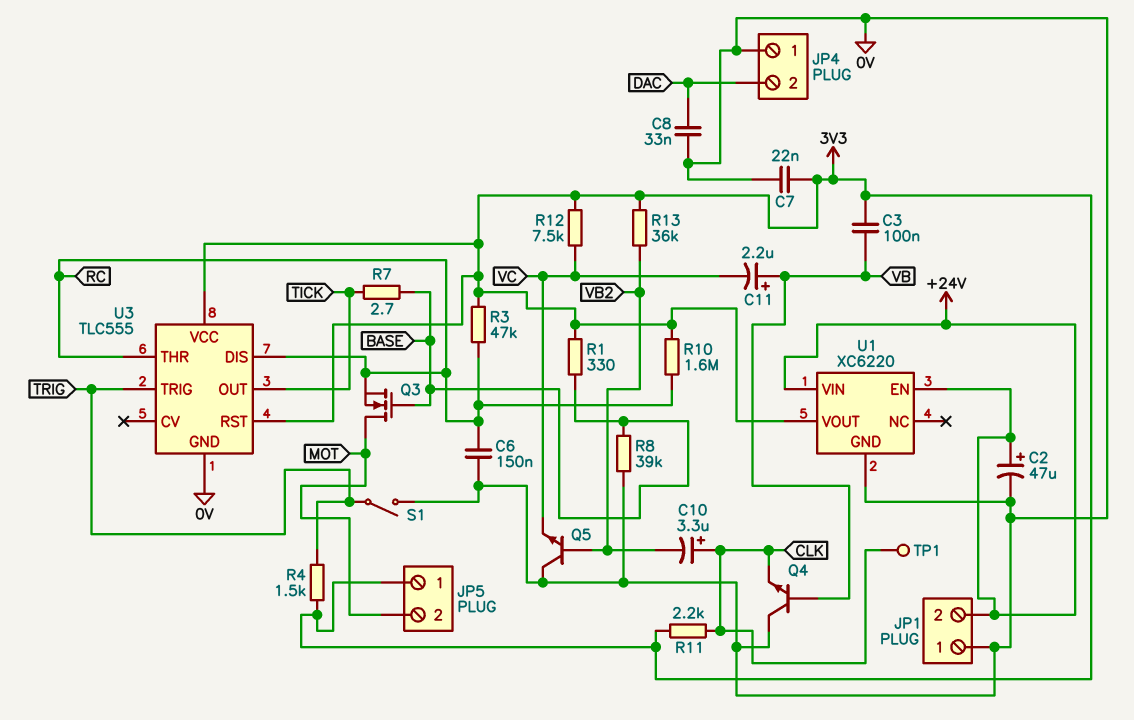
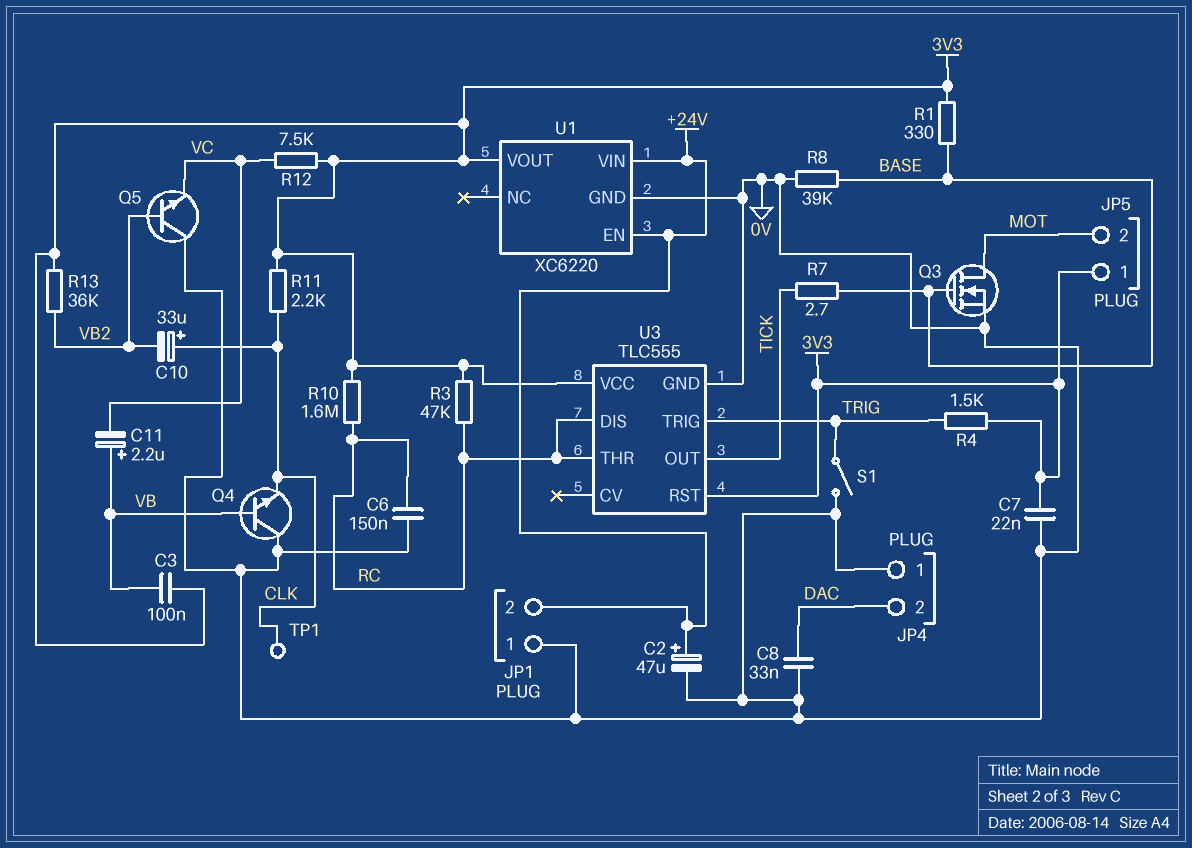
C10: 3.3uF (plus CLK, minus VB2) -> 33uF (plus CLK, minus VB2)
Q3: NMOS (G BASE, D MOT, S RC) -> NMOS (G BASE, D MOT, S 0V)

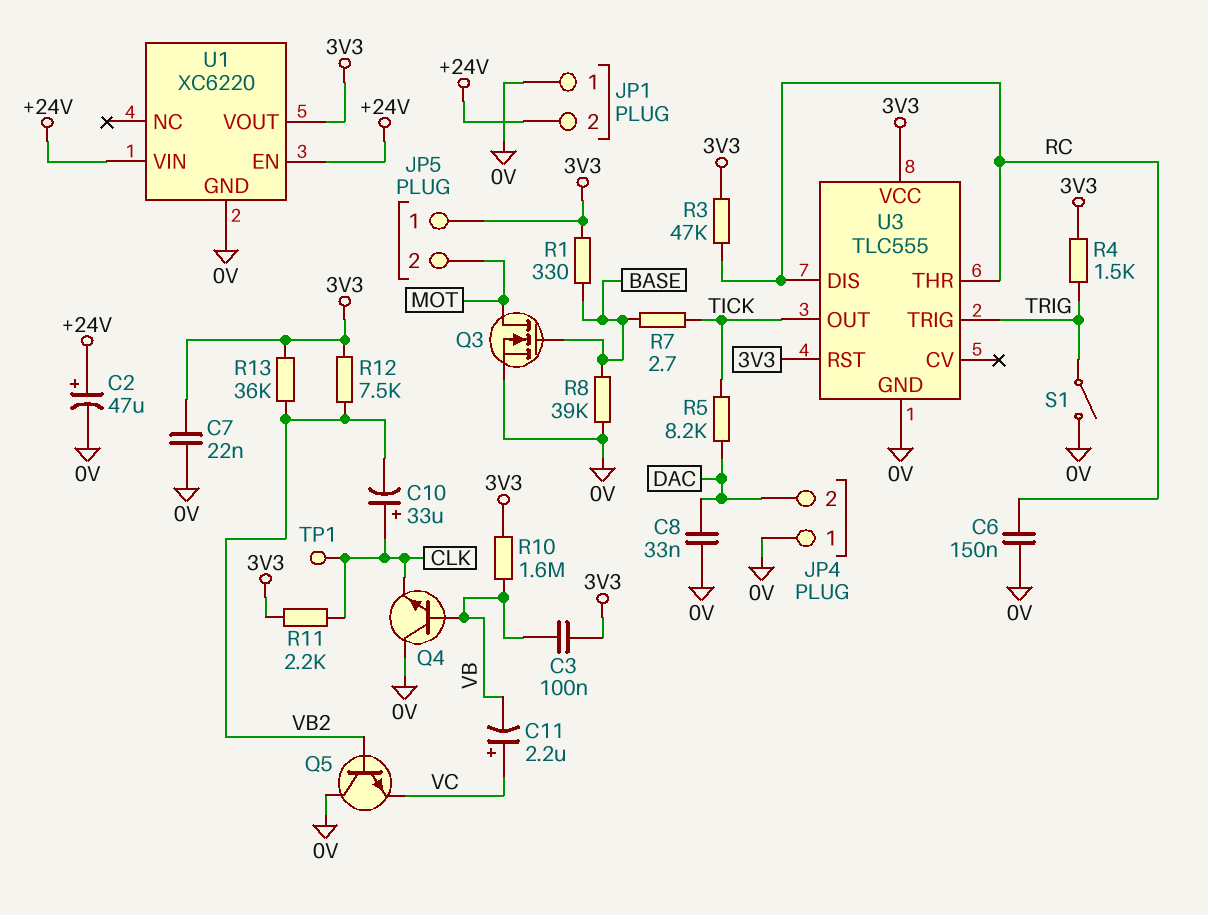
C11: 2.2uF (plus VB, minus VC) -> 2.2uF (plus VC, minus VB)
R5: none -> 8.2k (DAC, TICK)
R10: 1.6M (3V3, RC) -> 1.6M (3V3, VB)
R12: 7.5k (3V3, VC) -> 7.5k (3V3, VB2)

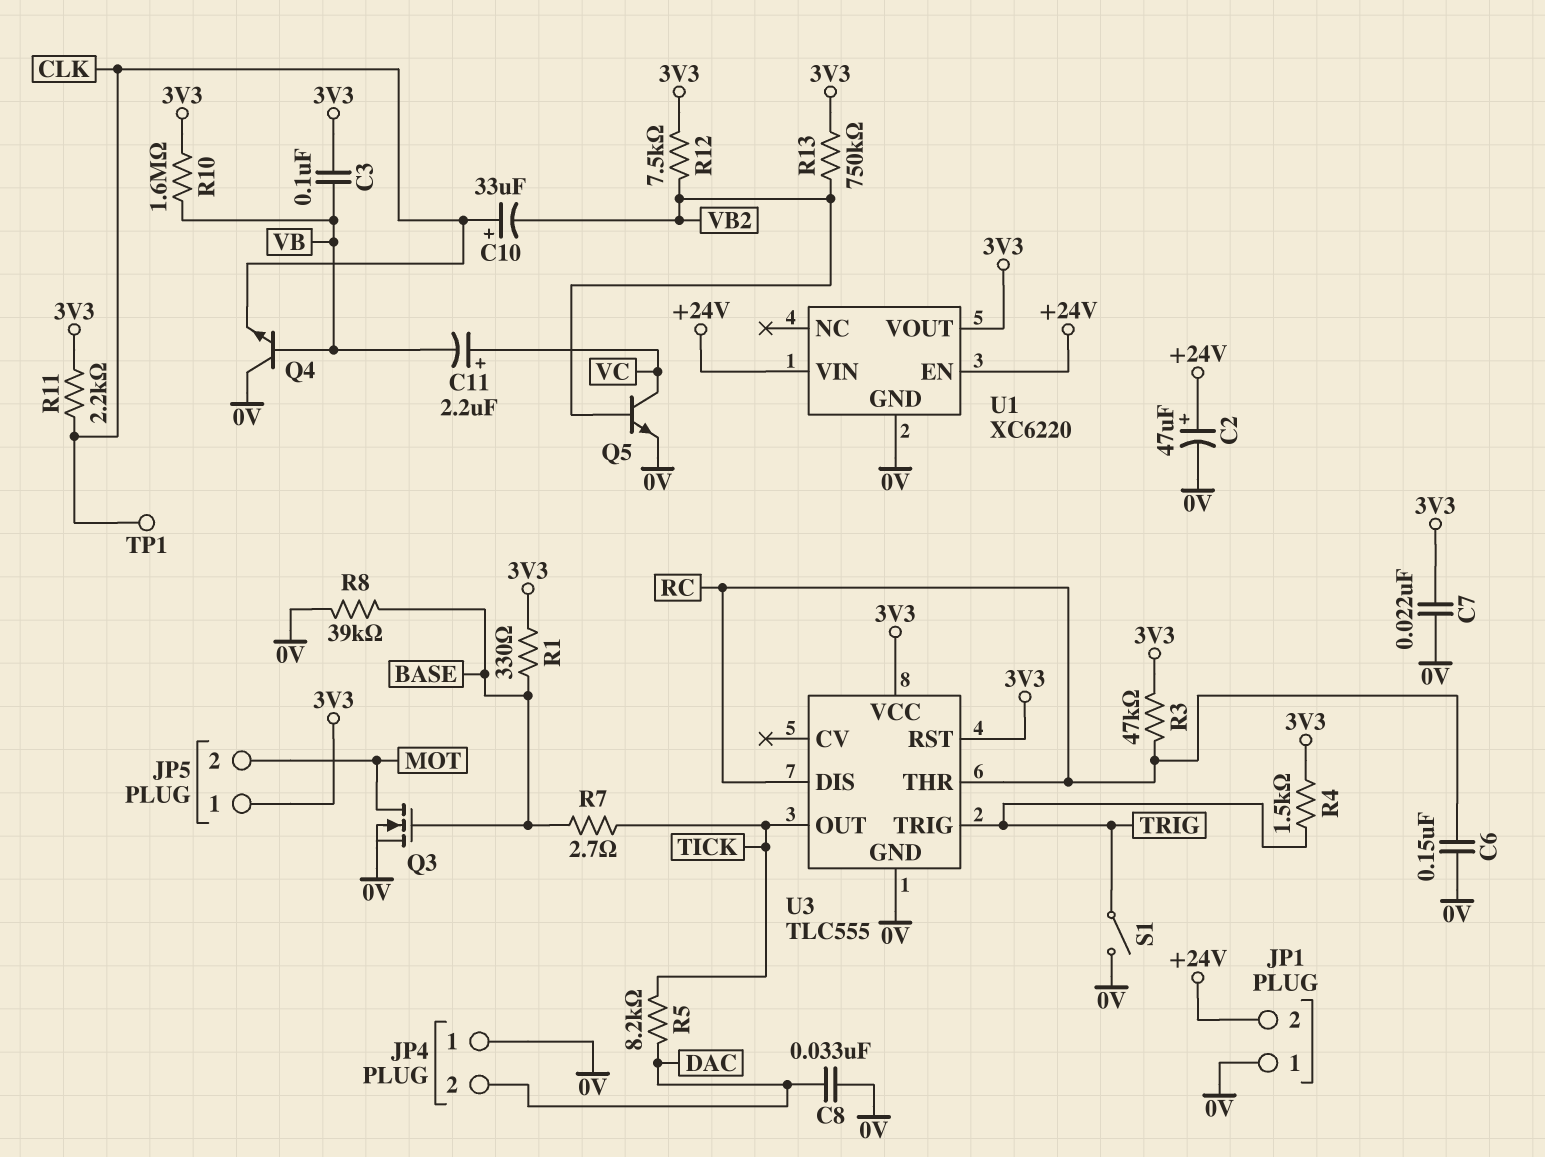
Q5: NPN (B VB2, C 0V, E VC) -> NPN (B VB2, C VC, E 0V)
R13: 36k (3V3, VB2) -> 750k (3V3, VB2)

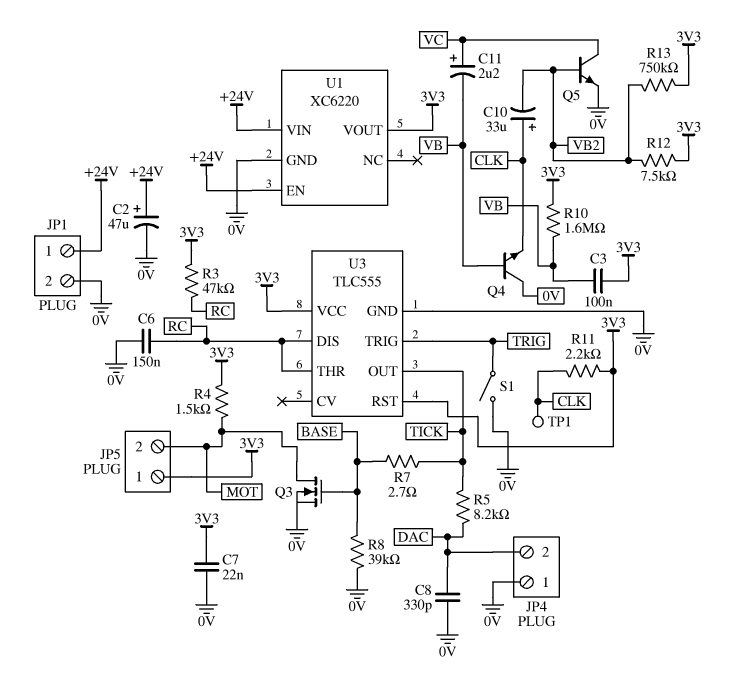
C8: 33nF (0V, DAC) -> 330pF (0V, DAC)
JP1 pin 1: 0V -> +24V
JP1 pin 2: +24V -> 0V
R1: 330 (3V3, BASE) -> none
R4: 1.5k (3V3, TRIG) -> 1.5k (3V3, MOT)

